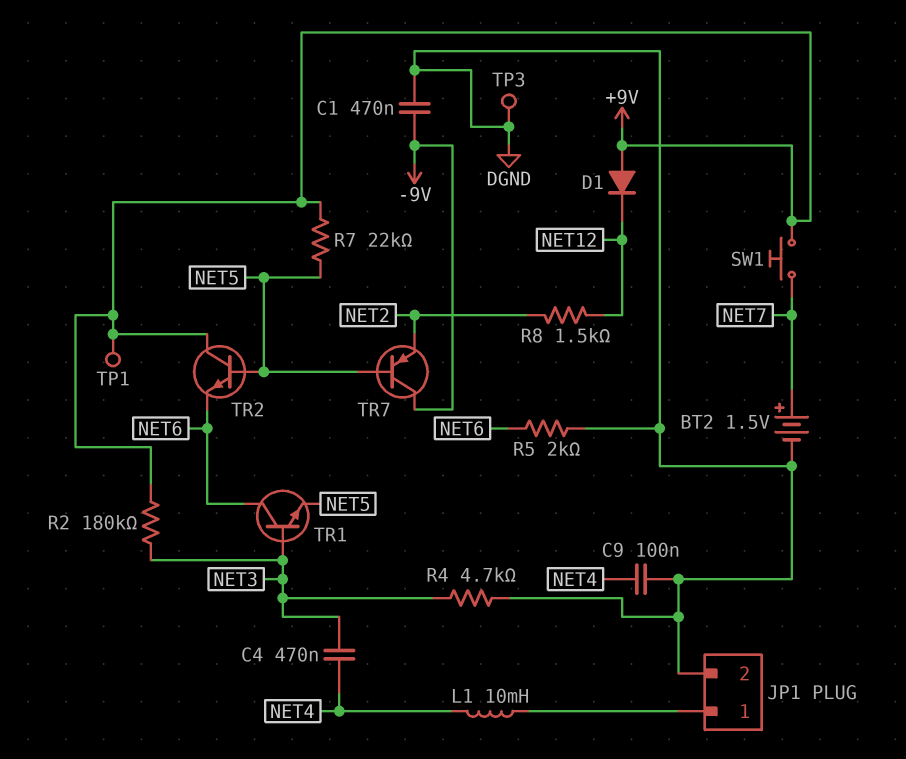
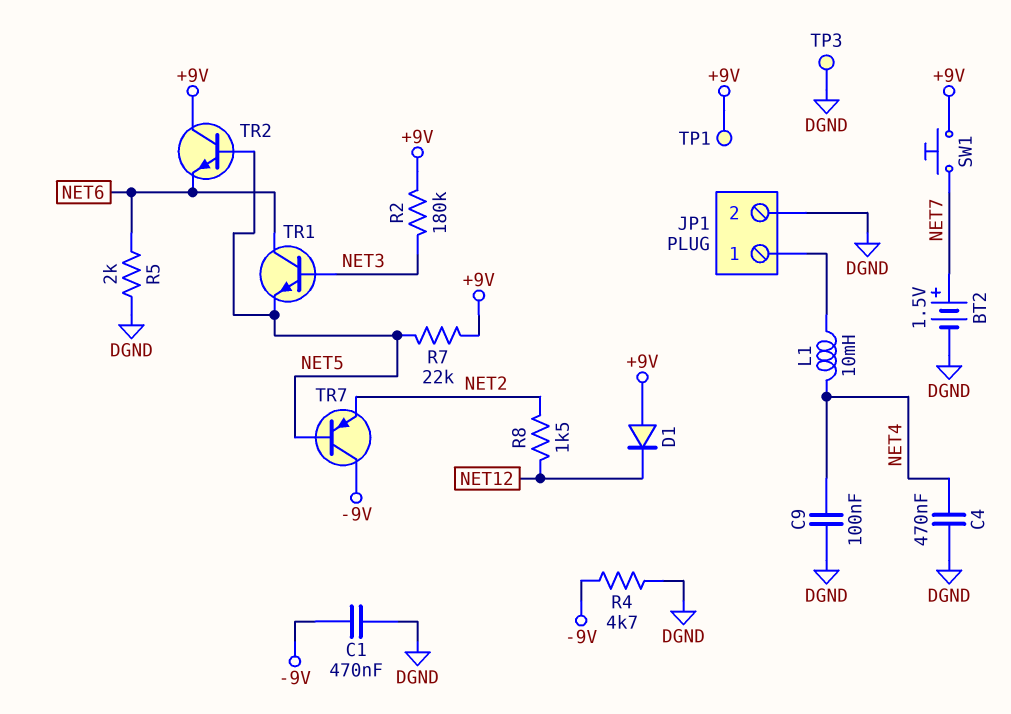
C4: 470nF (NET3, NET4) -> 470nF (DGND, NET4)
R4: 4.7k (DGND, NET3) -> 4.7k (-9V, DGND)

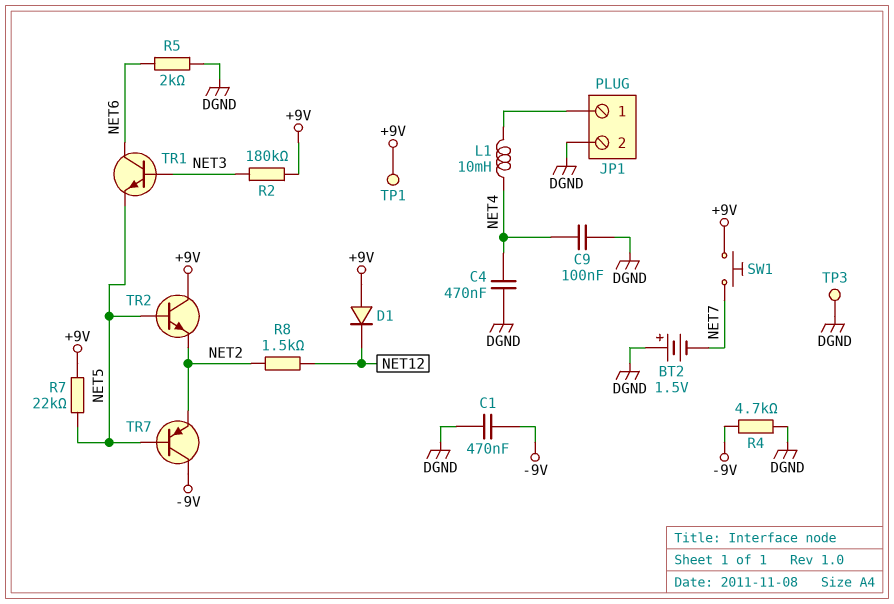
BT2: 1.5V (plus NET7, minus DGND) -> 1.5V (plus DGND, minus NET7)
TR2: NPN (B NET5, C +9V, E NET6) -> NPN (B NET5, C +9V, E NET2)

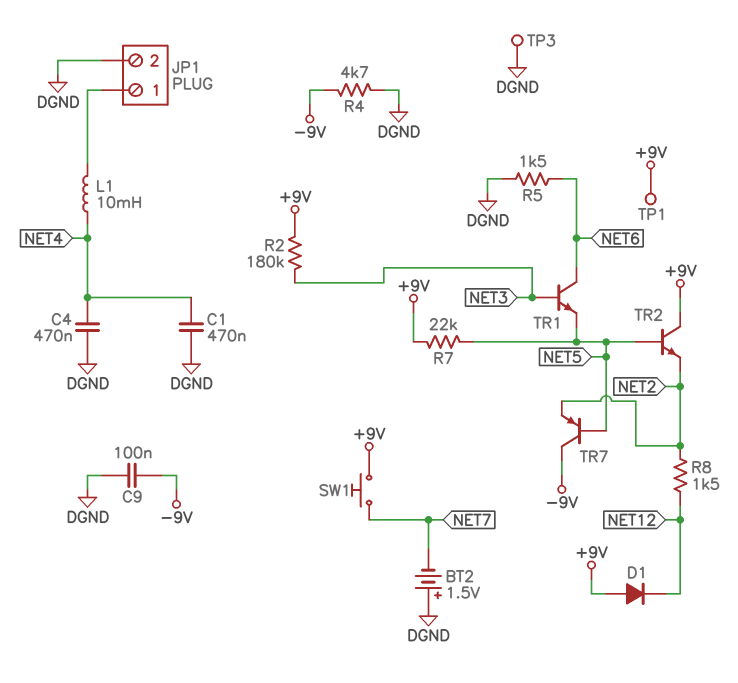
C1: 470nF (-9V, DGND) -> 470nF (DGND, NET4)
C9: 100nF (DGND, NET4) -> 100nF (-9V, DGND)
R5: 2k (DGND, NET6) -> 1.5k (DGND, NET6)

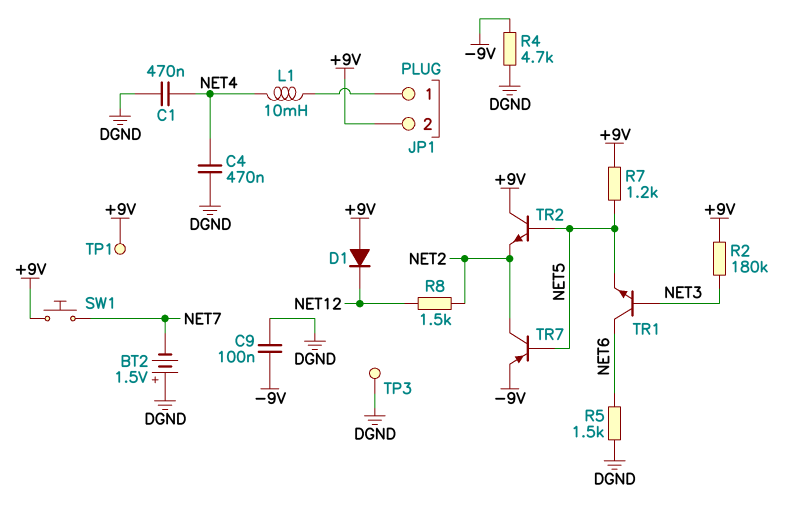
JP1 pin 2: DGND -> +9V
R7: 22k (+9V, NET5) -> 1.2k (+9V, NET5)
TR7: PNP (B NET5, C -9V, E NET2) -> PNP (B NET5, C NET2, E -9V)

